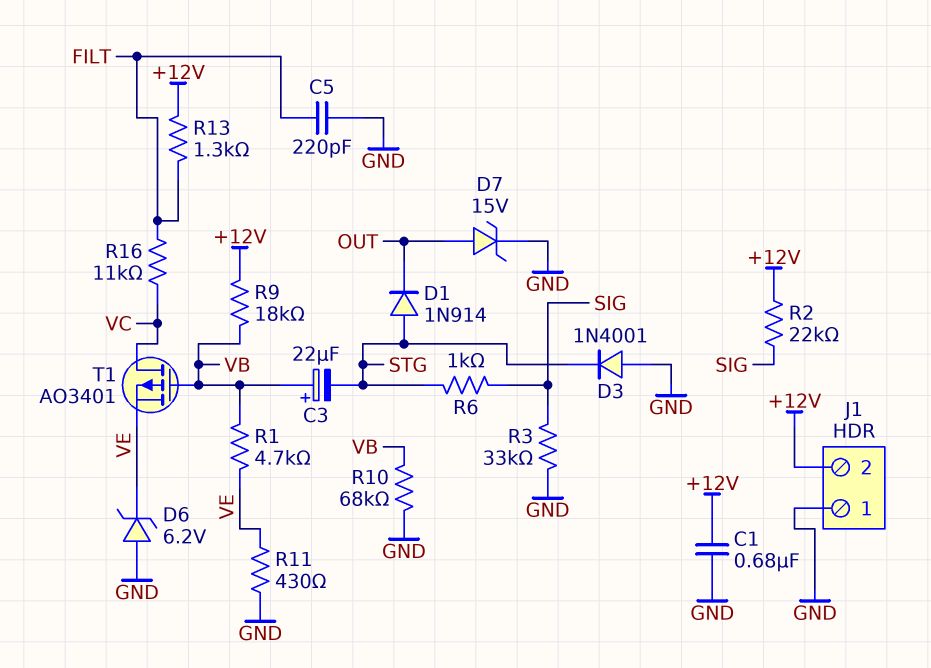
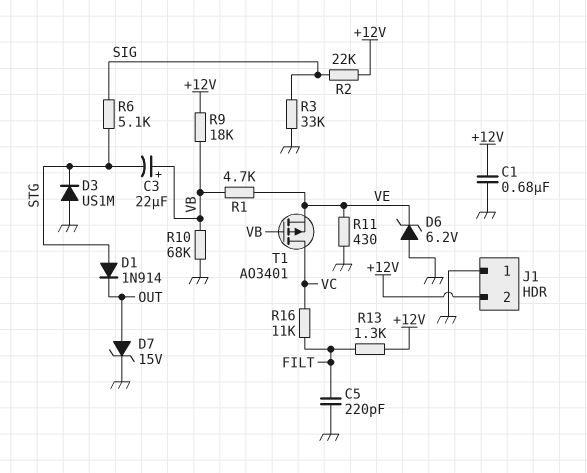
D3: diode 1N4001 (A GND, K STG) -> diode US1M (A GND, K STG)
R6: 1k (SIG, STG) -> 5.1k (SIG, STG)

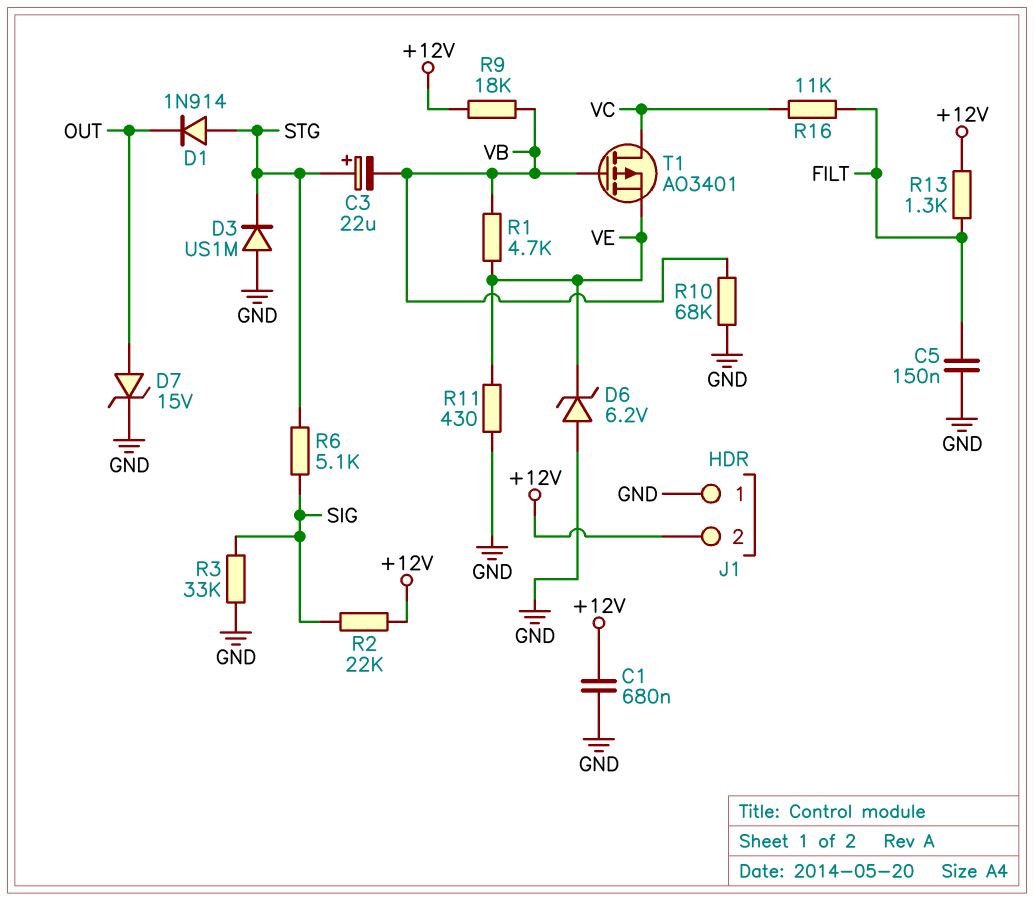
C3: 22uF (plus VB, minus STG) -> 22uF (plus STG, minus VB)
C5: 220pF (FILT, GND) -> 150nF (FILT, GND)

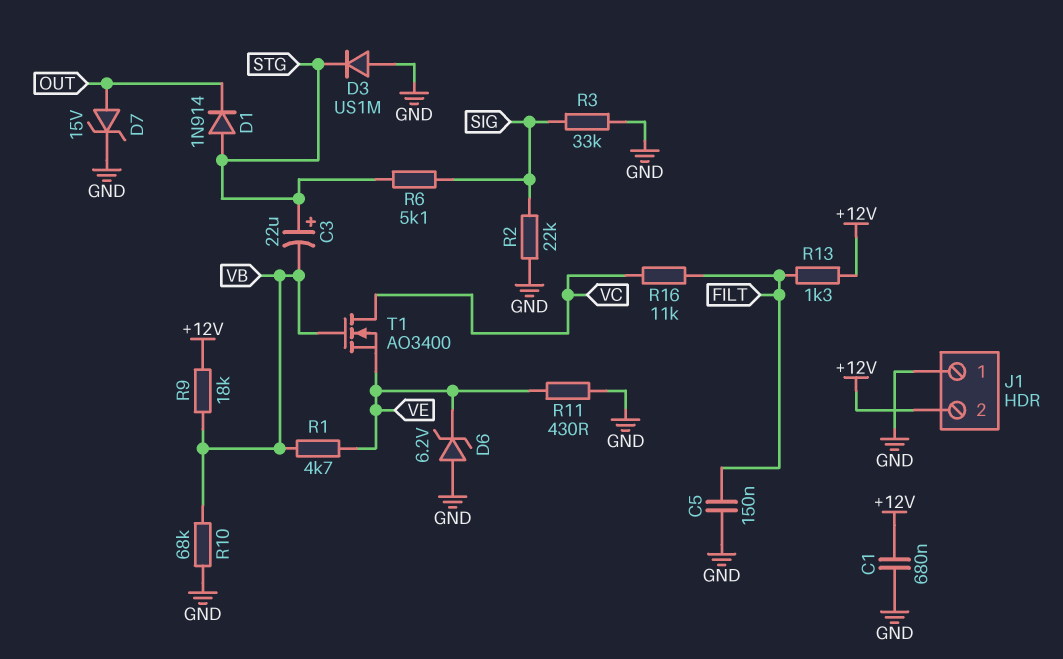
R2: 22k (+12V, SIG) -> 22k (GND, SIG)
T1: PMOS AO3401 (G VB, D VC, S VE) -> NMOS AO3400 (G VB, D VC, S VE)

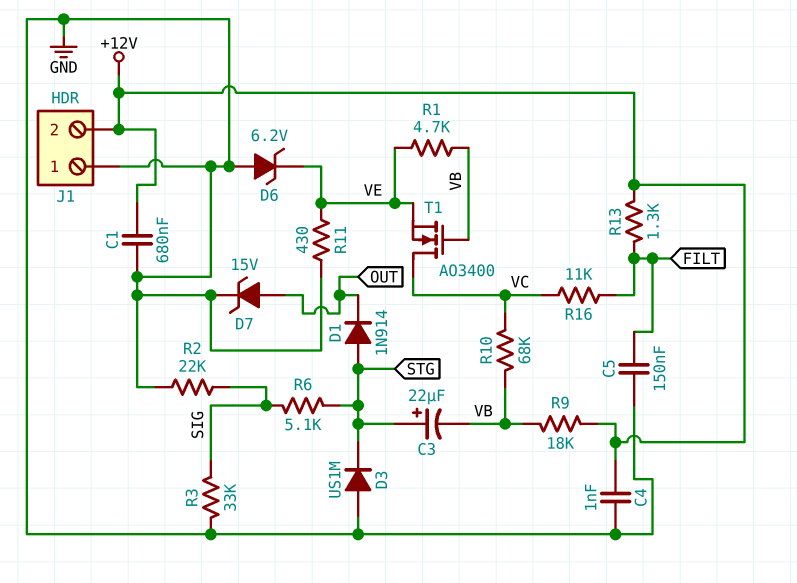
C4: none -> 1nF (+12V, GND)
R10: 68k (GND, VB) -> 68k (VB, VC)

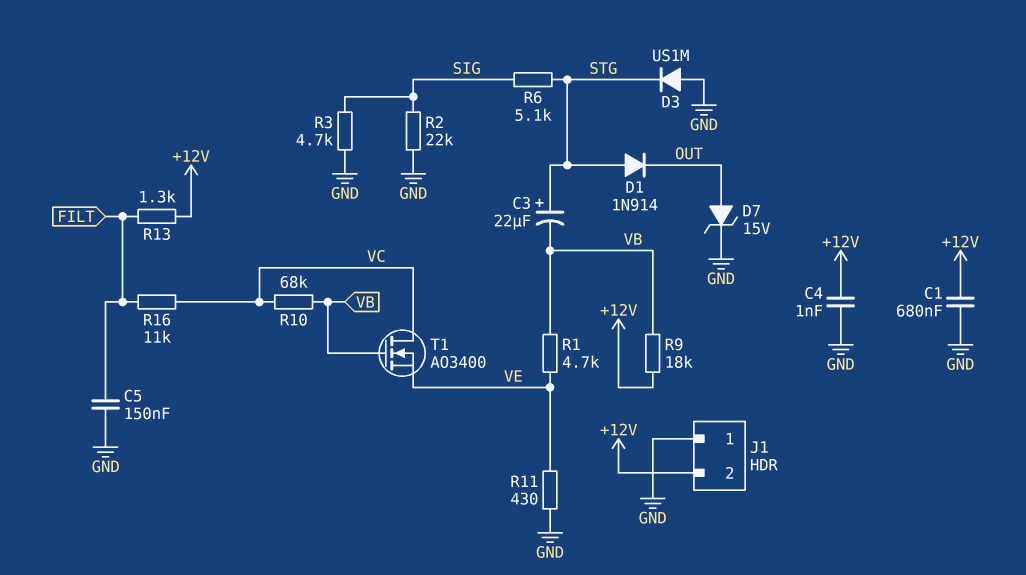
D6: zener 6.2V (A GND, K VE) -> none
R3: 33k (GND, SIG) -> 4.7k (GND, SIG)

